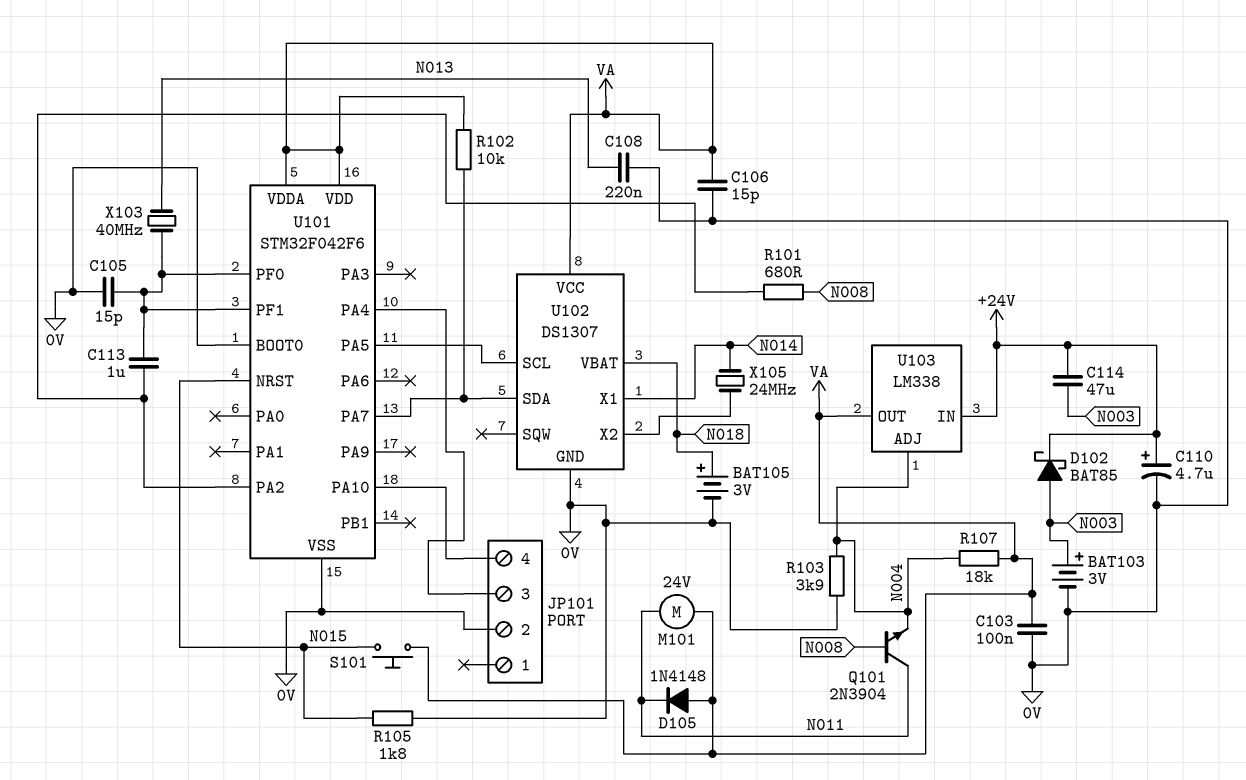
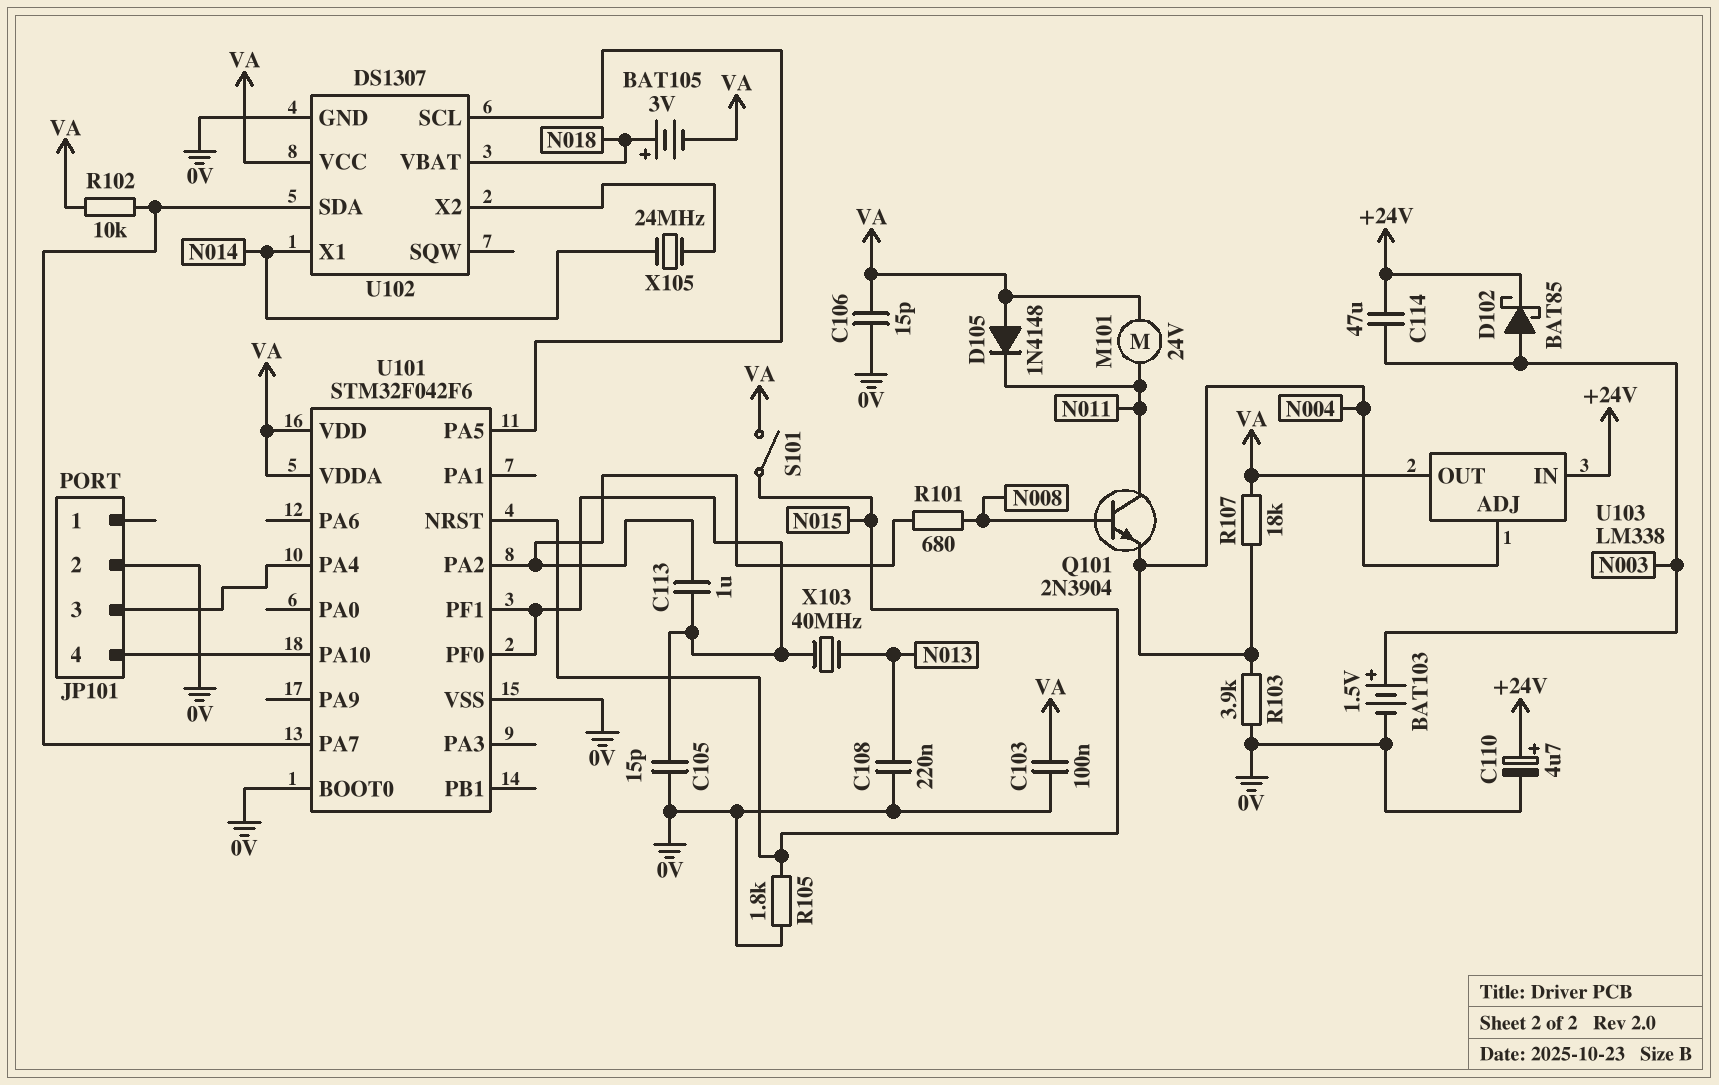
BAT103: 3V (plus N003, minus 0V) -> 1.5V (plus N003, minus 0V)
BAT105: 3V (plus N018, minus 0V) -> 3V (plus N018, minus VA)
S101: button (N015, VA) -> switch (N015, VA)

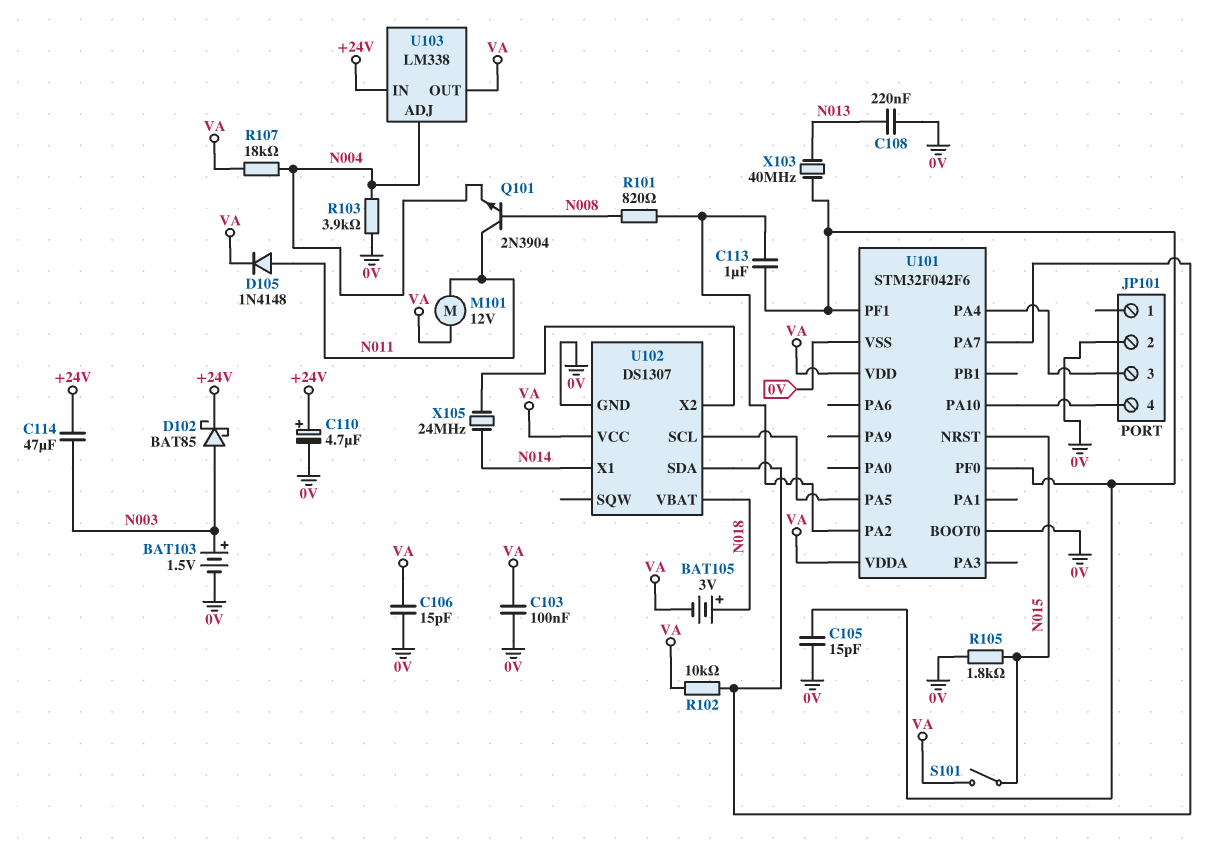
D105: diode 1N4148 (A VA, K N011) -> diode 1N4148 (A N011, K VA)
M101: motor 24V (N011, VA) -> motor 12V (N011, VA)
R101: 680 (N008, U101/PA2) -> 820 (N008, U101/PA2)

